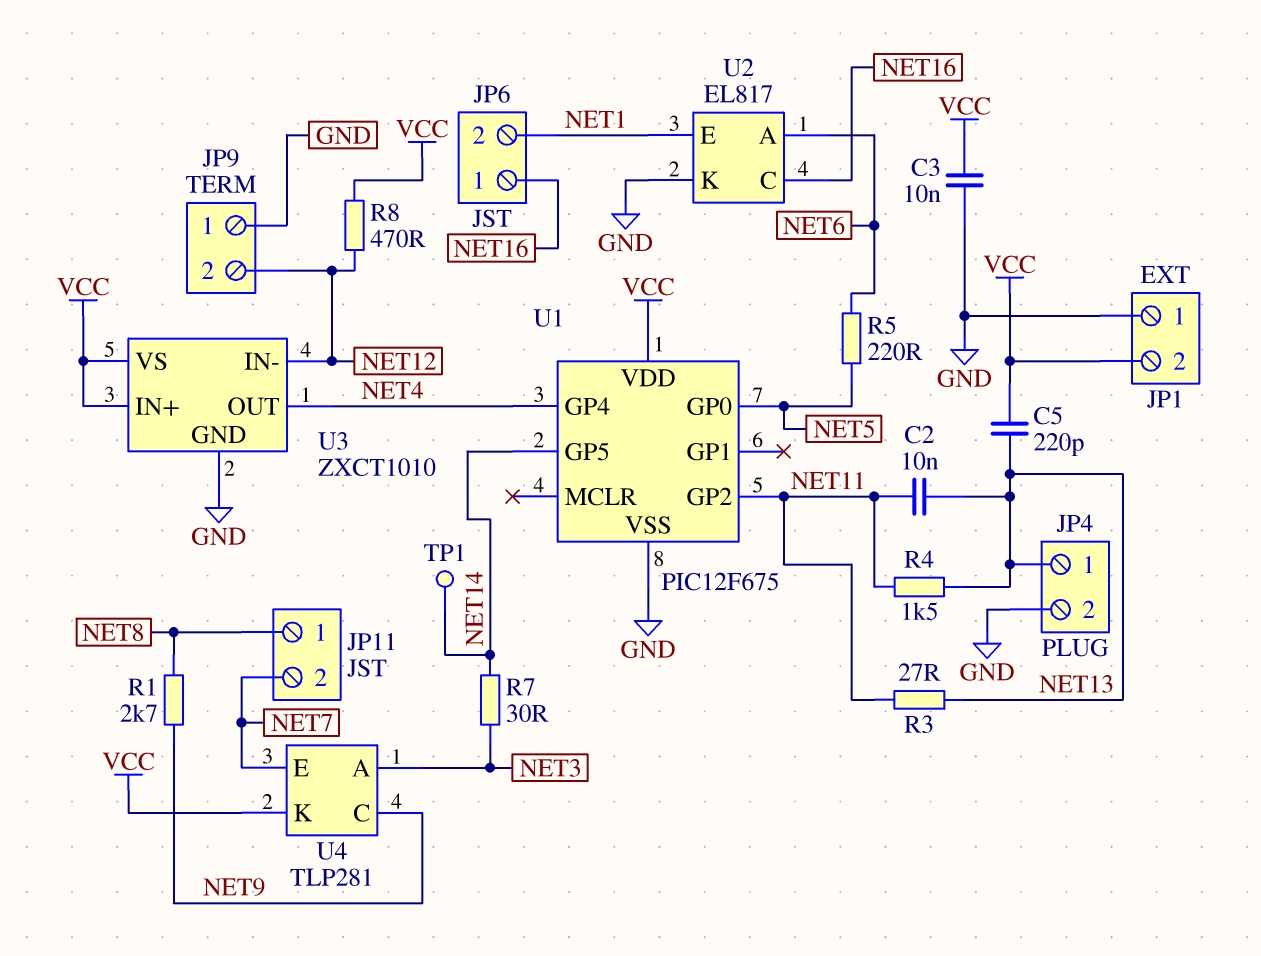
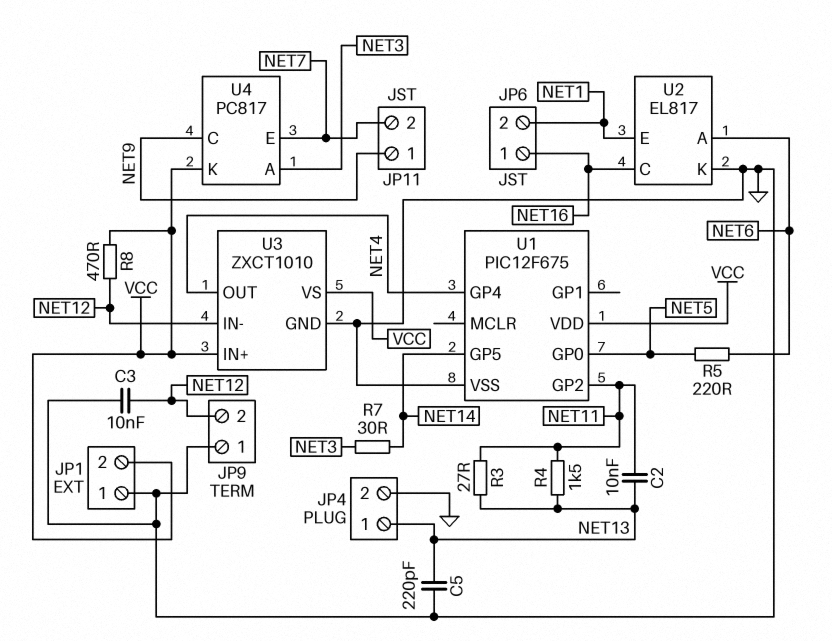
C3: 10nF (GND, VCC) -> 10nF (GND, NET12)
C5: 220pF (NET13, VCC) -> 220pF (GND, NET13)
JP11 pin 1: NET8 -> NET9
R1: 2.7k (NET8, NET9) -> none
TP1: test point (NET14) -> none
U4: TLP281 -> PC817

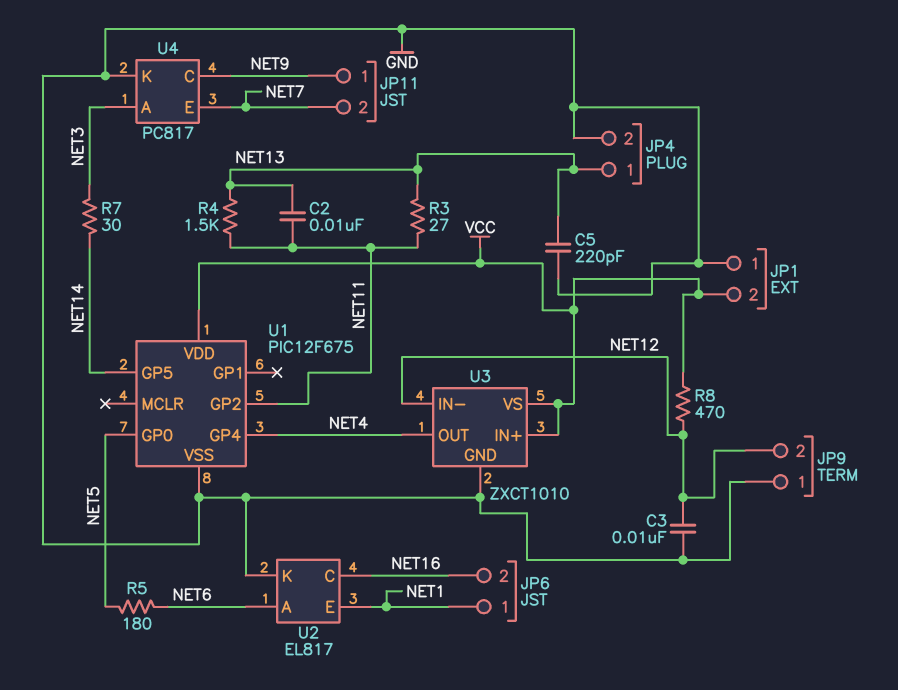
JP6 pin 1: NET16 -> NET1
JP6 pin 2: NET1 -> NET16
R5: 220 (NET5, NET6) -> 180 (NET5, NET6)
U4 pin K: VCC -> GND

